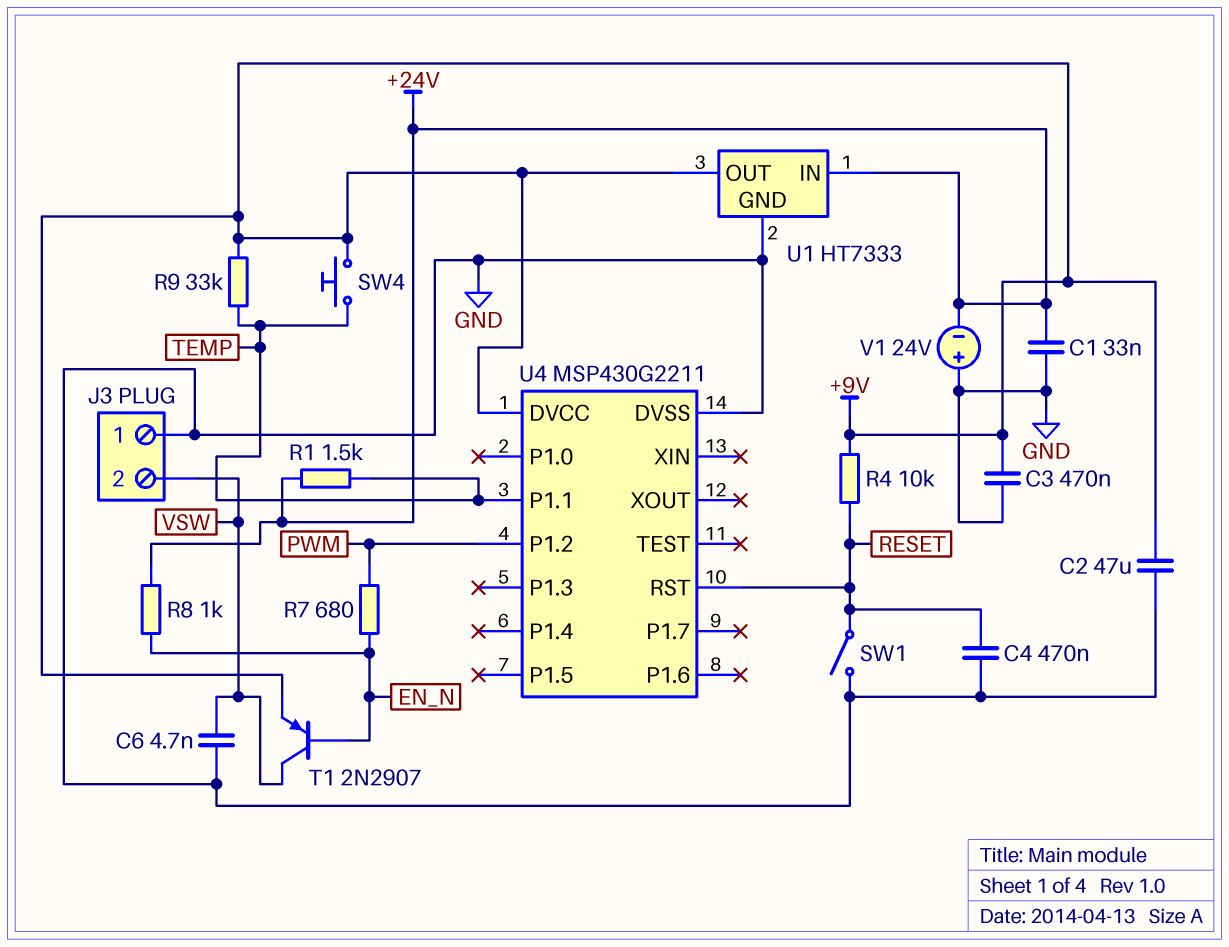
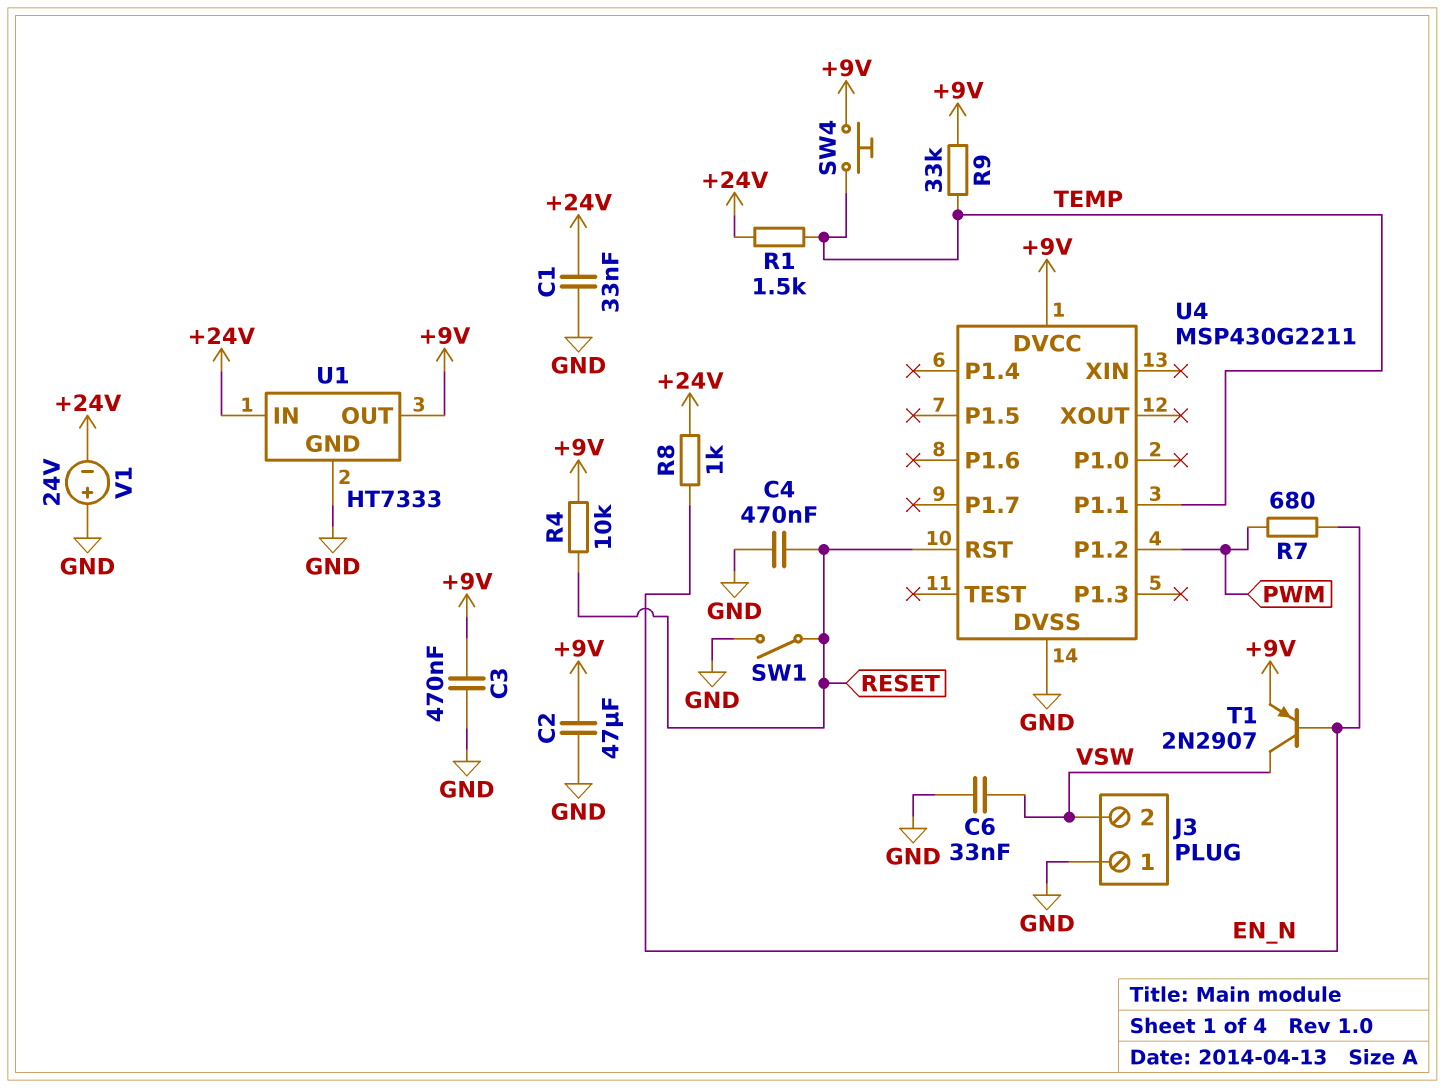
C6: 4.7nF (GND, VSW) -> 33nF (GND, VSW)

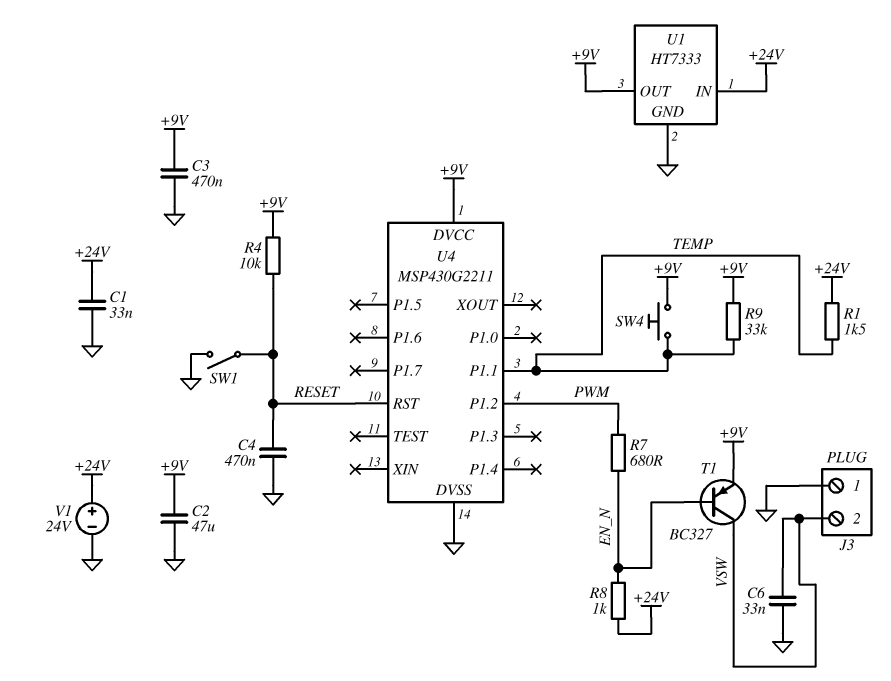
T1: PNP 2N2907 (B EN_N, C VSW, E +9V) -> PNP BC327 (B EN_N, C VSW, E +9V)
V1: 24V (plus GND, minus +24V) -> 24V (plus +24V, minus GND)

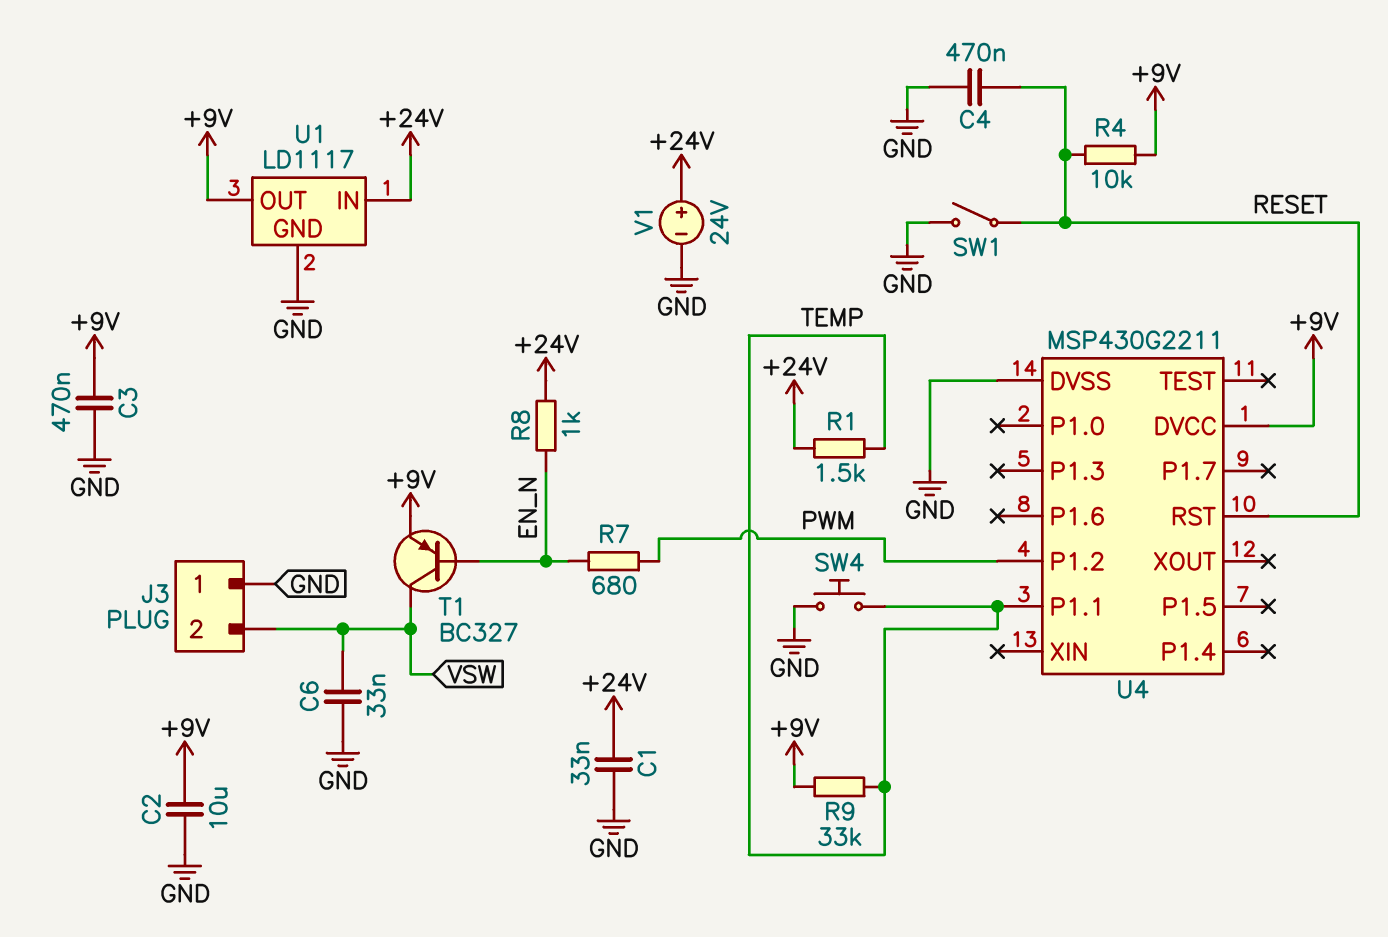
C2: 47uF (+9V, GND) -> 10uF (+9V, GND)
SW4: button (+9V, TEMP) -> button (GND, TEMP)
U1: HT7333 -> LD1117

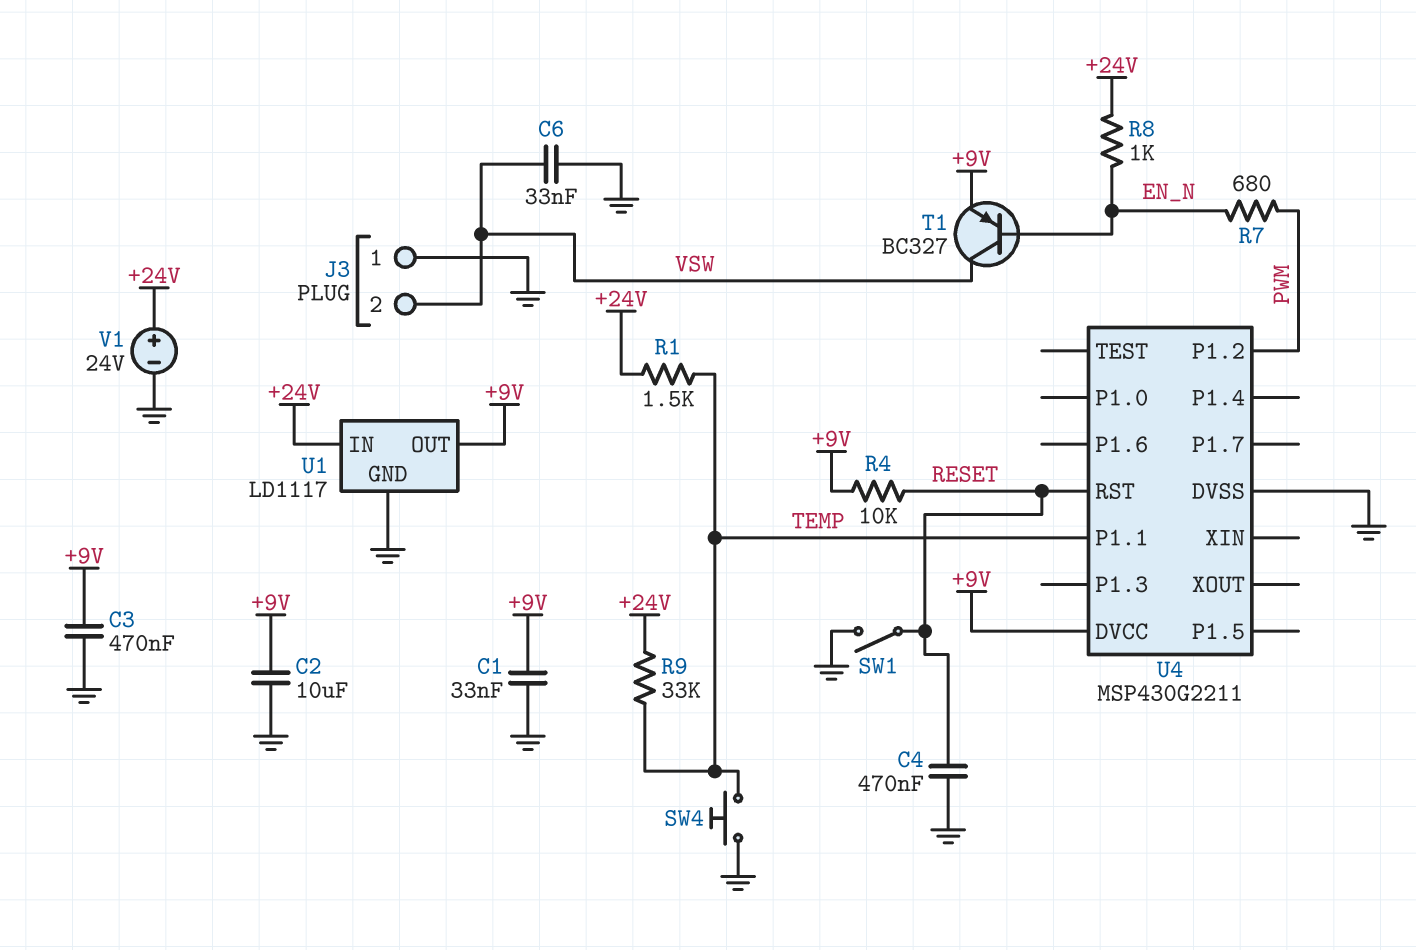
C1: 33nF (+24V, GND) -> 33nF (+9V, GND)
R9: 33k (+9V, TEMP) -> 33k (+24V, TEMP)

